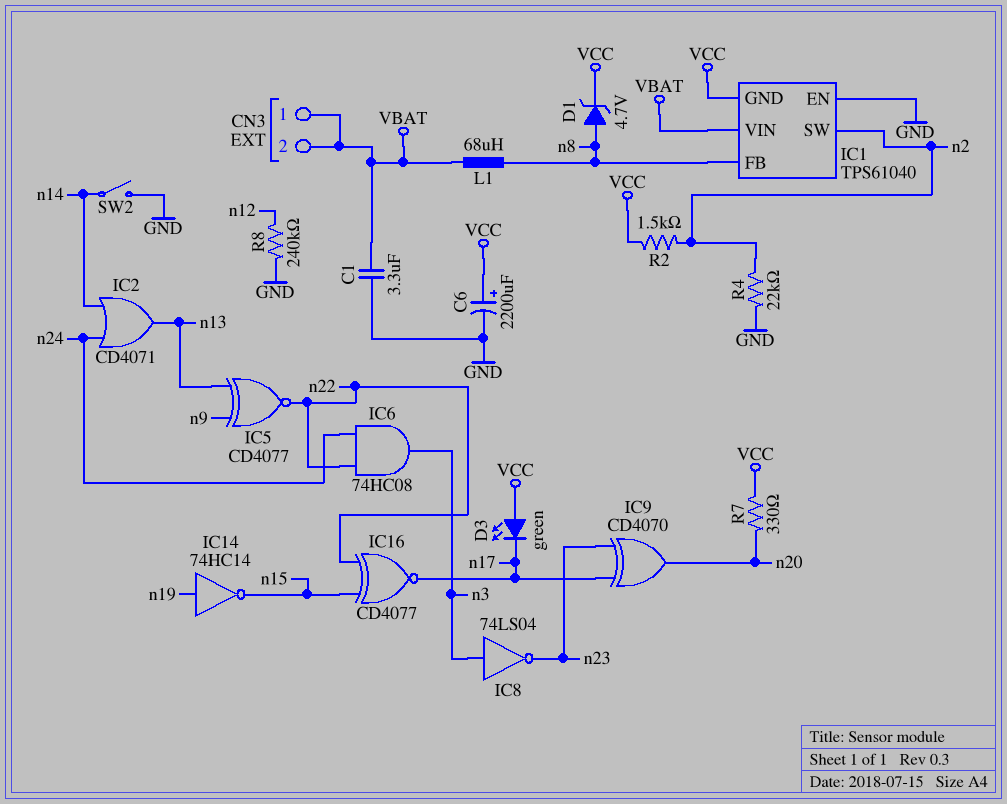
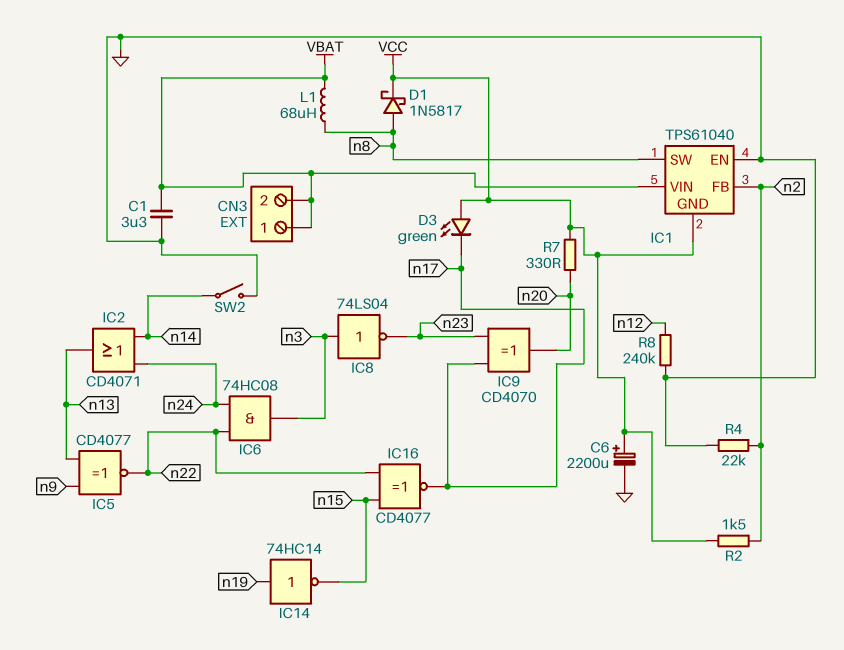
D1: zener 4.7V (A n8, K VCC) -> schottky 1N5817 (A n8, K VCC)
IC1 pin FB: n8 -> n2
IC1 pin SW: n2 -> n8

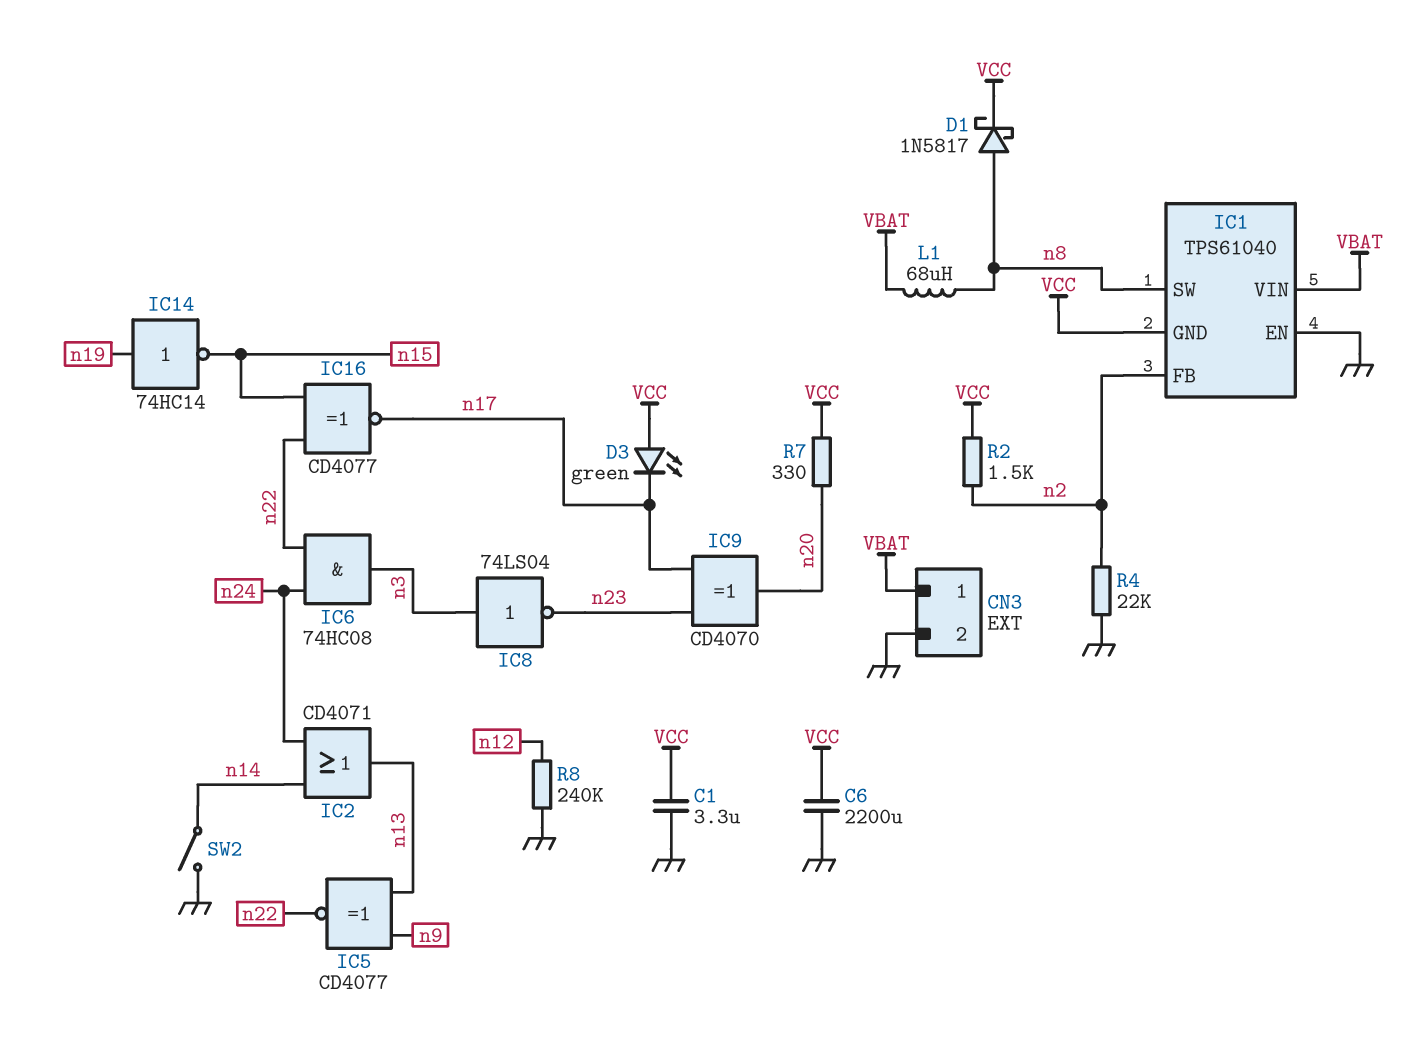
C1: 3.3uF (GND, VBAT) -> 3.3uF (GND, VCC)
C6: 2200uF (plus VCC, minus GND) -> 2200uF (GND, VCC)
CN3 pin 2: VBAT -> GND

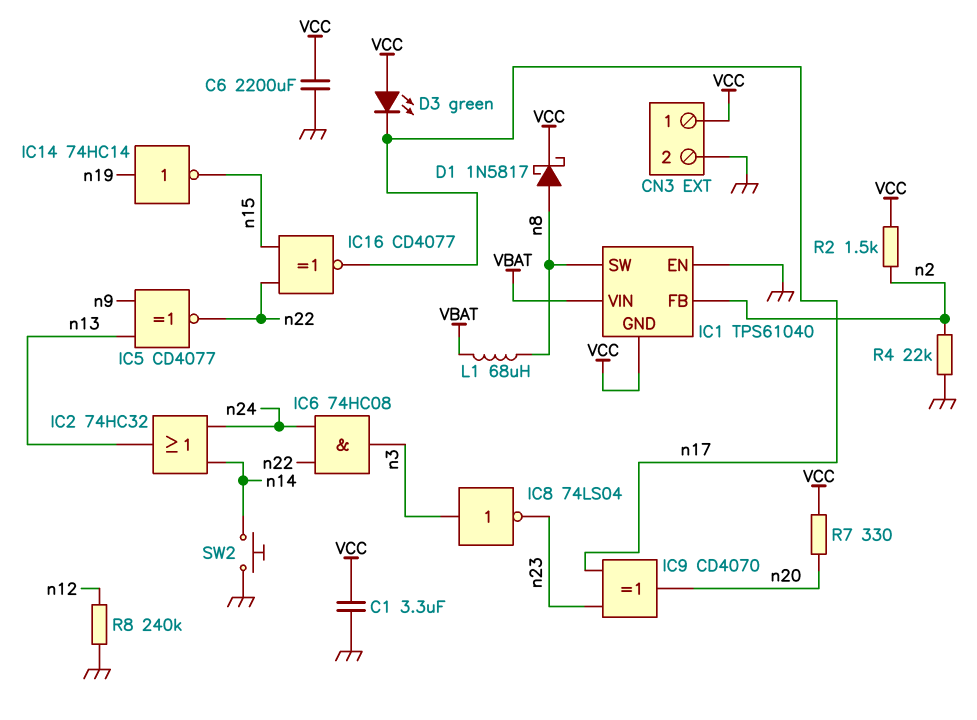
CN3 pin 1: VBAT -> VCC
IC2: OR CD4071 (in n14, in n24, out n13) -> OR 74HC32 (in n14, in n24, out n13)
SW2: switch (GND, n14) -> button (GND, n14)

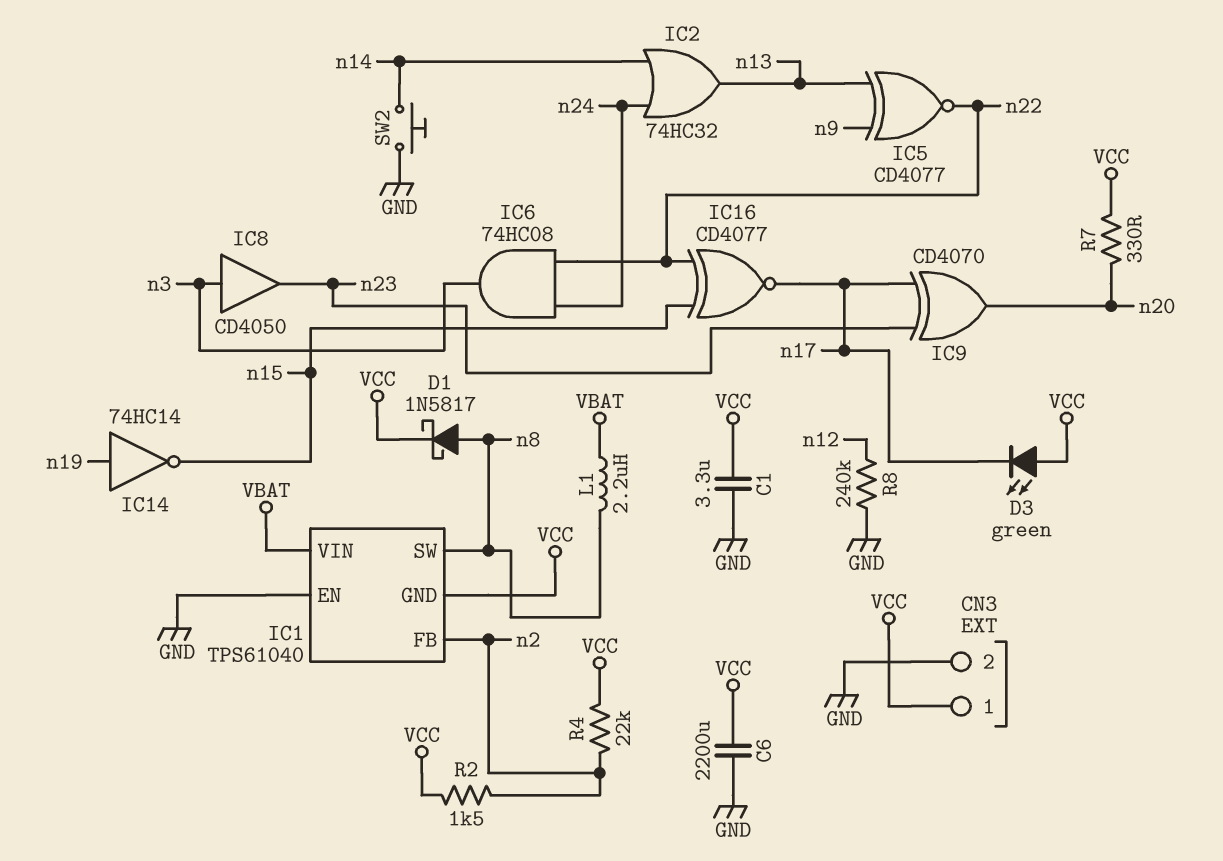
IC8: NOT 74LS04 (in n3, out n23) -> buffer CD4050 (in n3, out n23)
L1: 68uH (VBAT, n8) -> 2.2uH (VBAT, n8)
R4: 22k (GND, n2) -> 22k (VCC, n2)

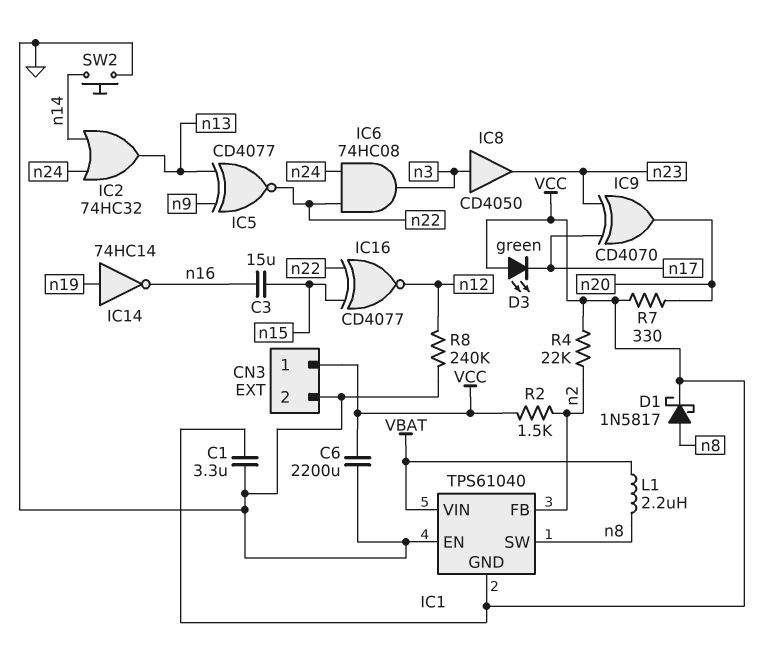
C3: none -> 15uF (n15, n16)
IC14: NOT 74HC14 (in n19, out n15) -> NOT 74HC14 (in n19, out n16)
IC16: XNOR CD4077 (in n15, in n22, out n17) -> XNOR CD4077 (in n15, in n22, out n12)

